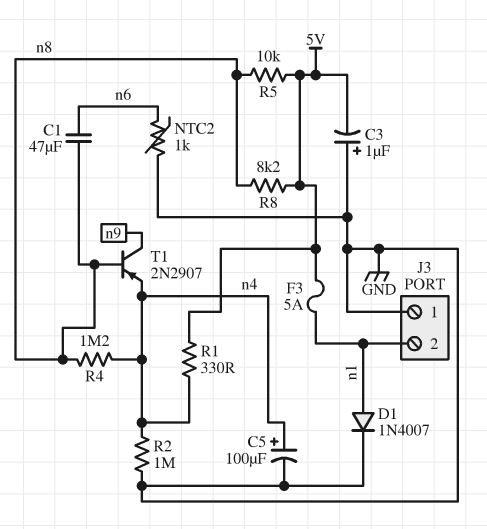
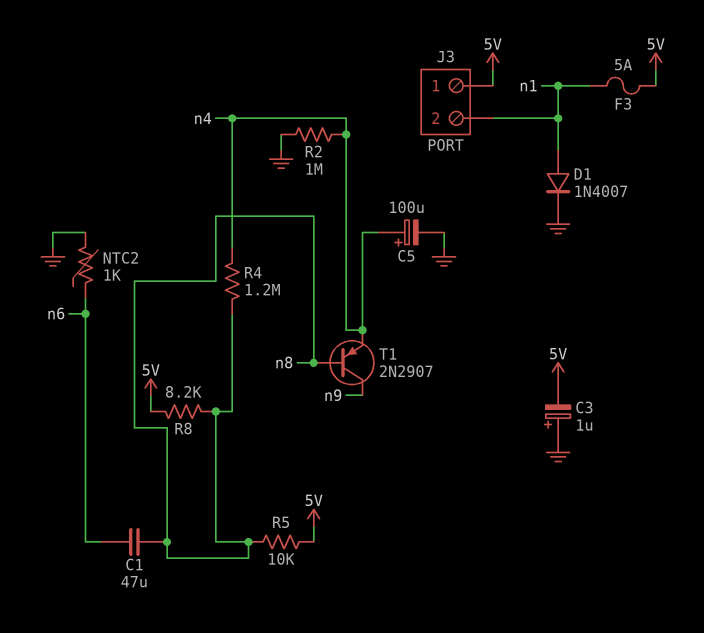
J3 pin 1: GND -> 5V
R1: 330 (5V, n4) -> none

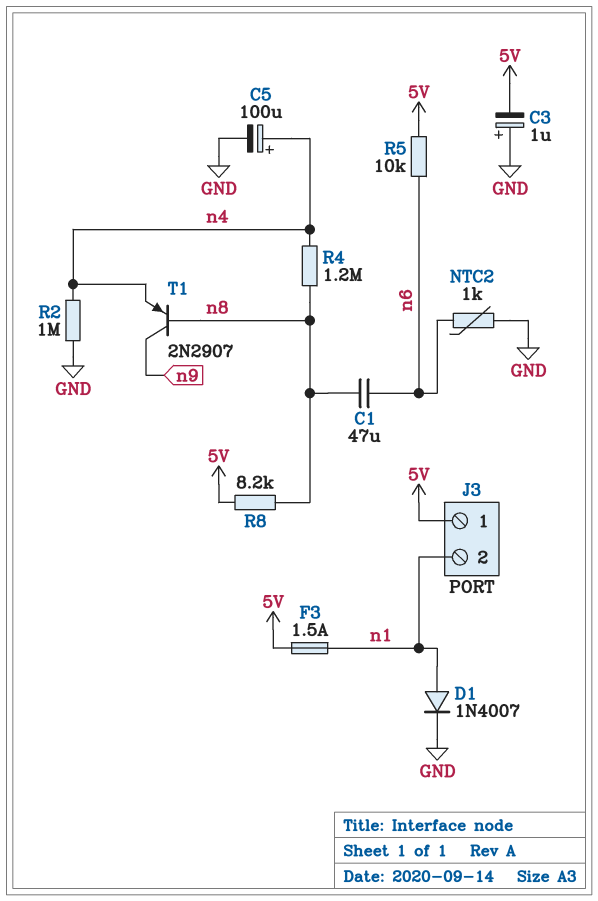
F3: 5A (5V, n1) -> 1.5A (5V, n1)
R5: 10k (5V, n8) -> 10k (5V, n6)

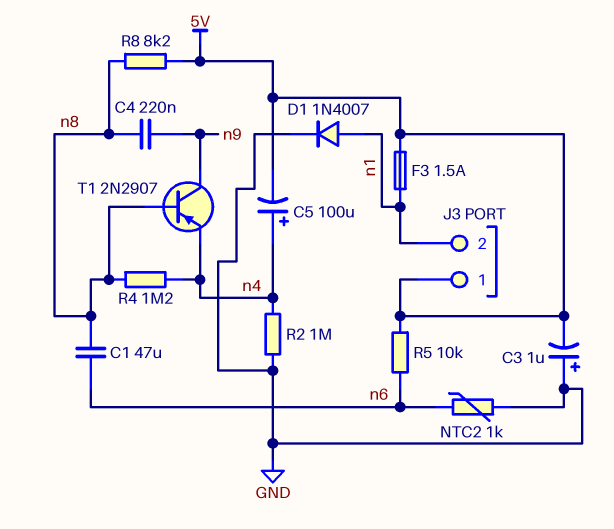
C4: none -> 220nF (n8, n9)
C5: 100uF (plus n4, minus GND) -> 100uF (plus n4, minus 5V)

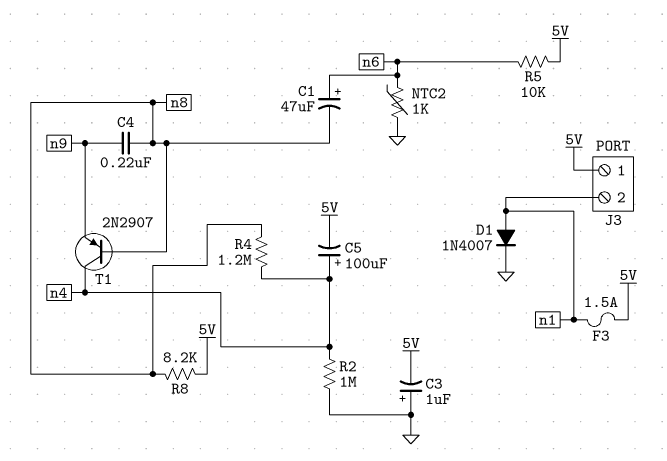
C1: 47uF (n6, n8) -> 47uF (plus n6, minus n8)
T1: PNP 2N2907 (B n8, C n9, E n4) -> PNP 2N2907 (B n8, C n4, E n9)

